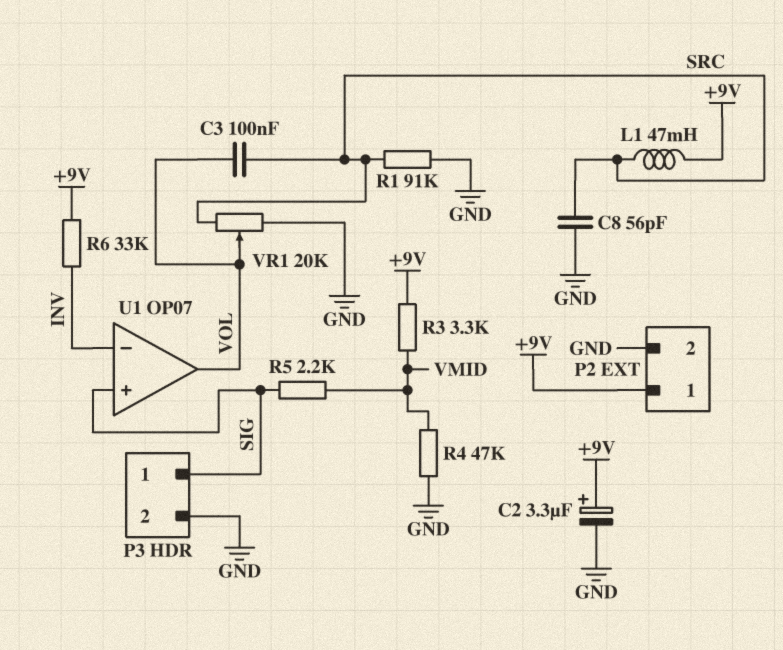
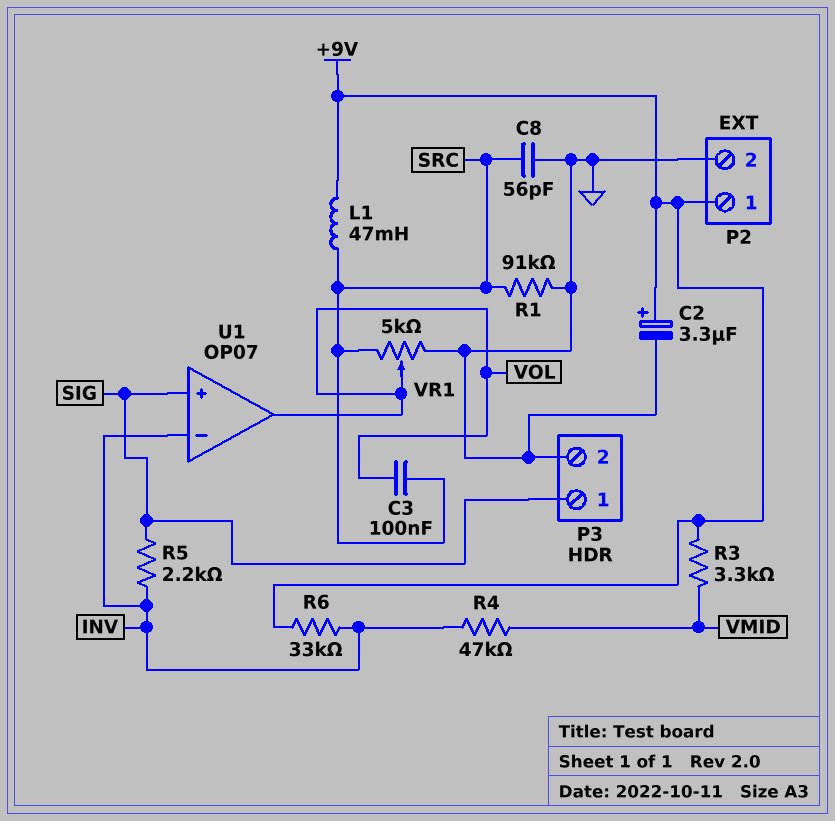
R4: 47k (GND, VMID) -> 47k (INV, VMID)
R5: 2.2k (SIG, VMID) -> 2.2k (INV, SIG)
VR1: 20k (GND, SRC, wiper VOL) -> 5k (GND, SRC, wiper VOL)

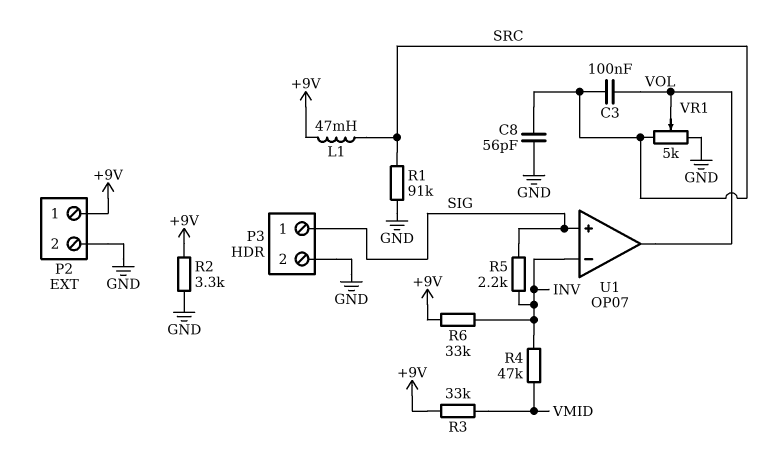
C2: 3.3uF (plus +9V, minus GND) -> none
R2: none -> 3.3k (+9V, GND)
R3: 3.3k (+9V, VMID) -> 33k (+9V, VMID)

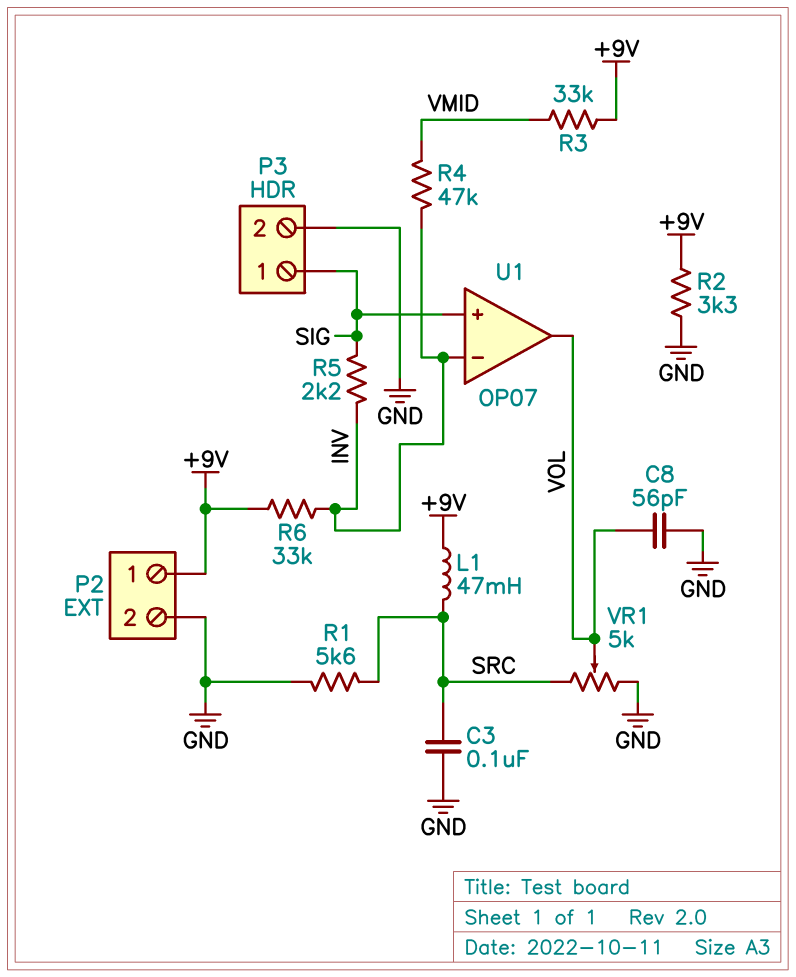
C3: 100nF (SRC, VOL) -> 100nF (GND, SRC)
C8: 56pF (GND, SRC) -> 56pF (GND, VOL)
R1: 91k (GND, SRC) -> 5.6k (GND, SRC)

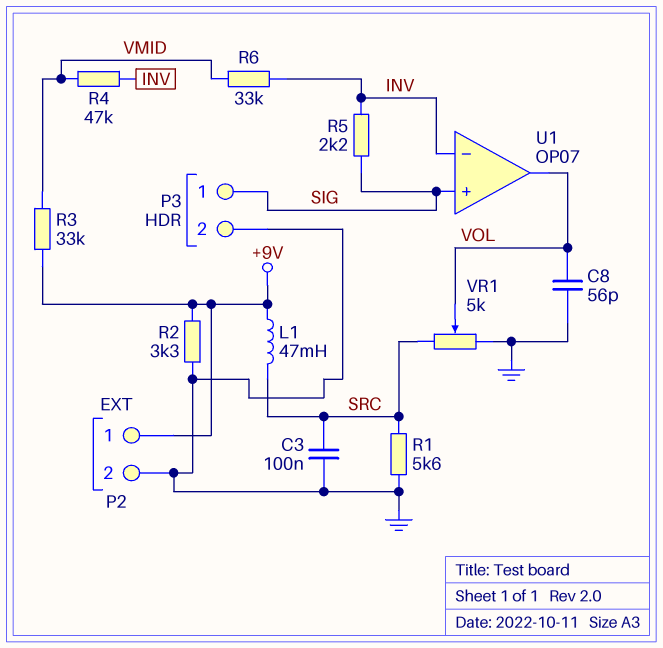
R6: 33k (+9V, INV) -> 33k (INV, VMID)

